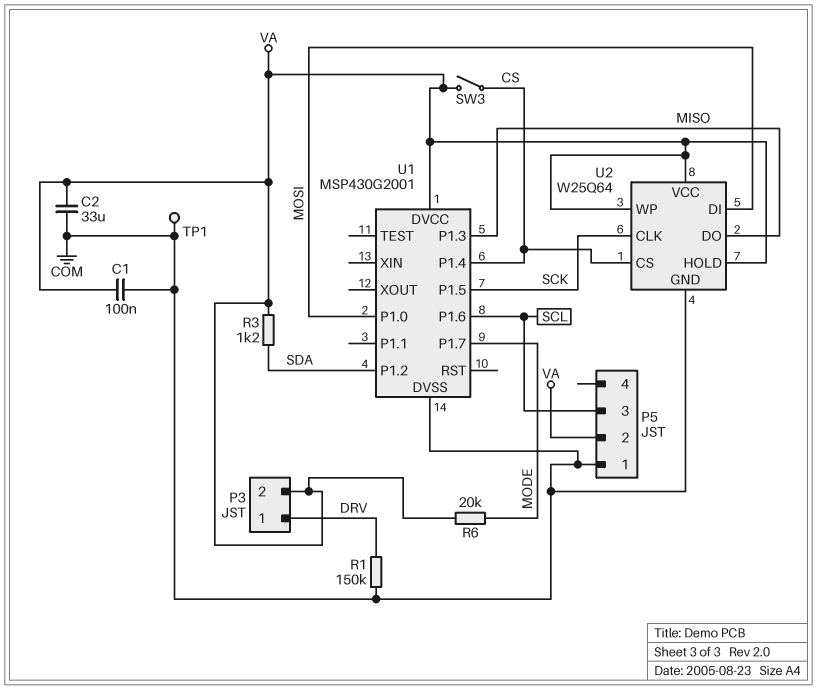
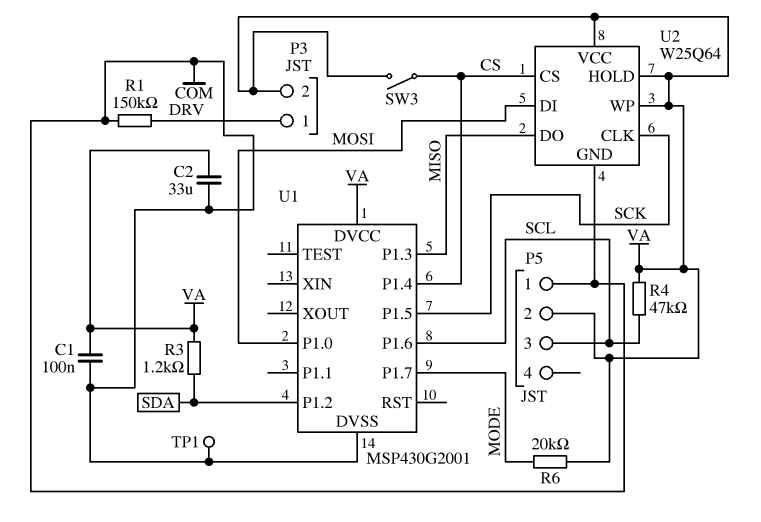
R4: none -> 47k (SCL, VA)

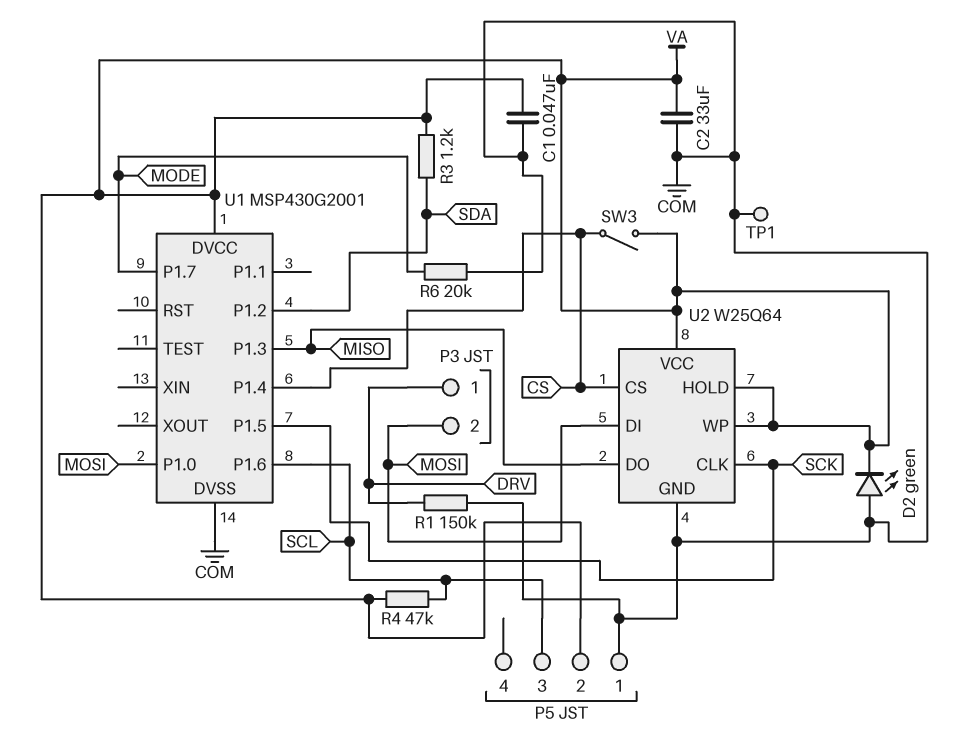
C1: 100nF (COM, VA) -> 47nF (COM, VA)
D2: none -> LED green (A COM, K VA)
P3 pin 2: VA -> MOSI
R6: 20k (MODE, VA) -> 20k (COM, MODE)

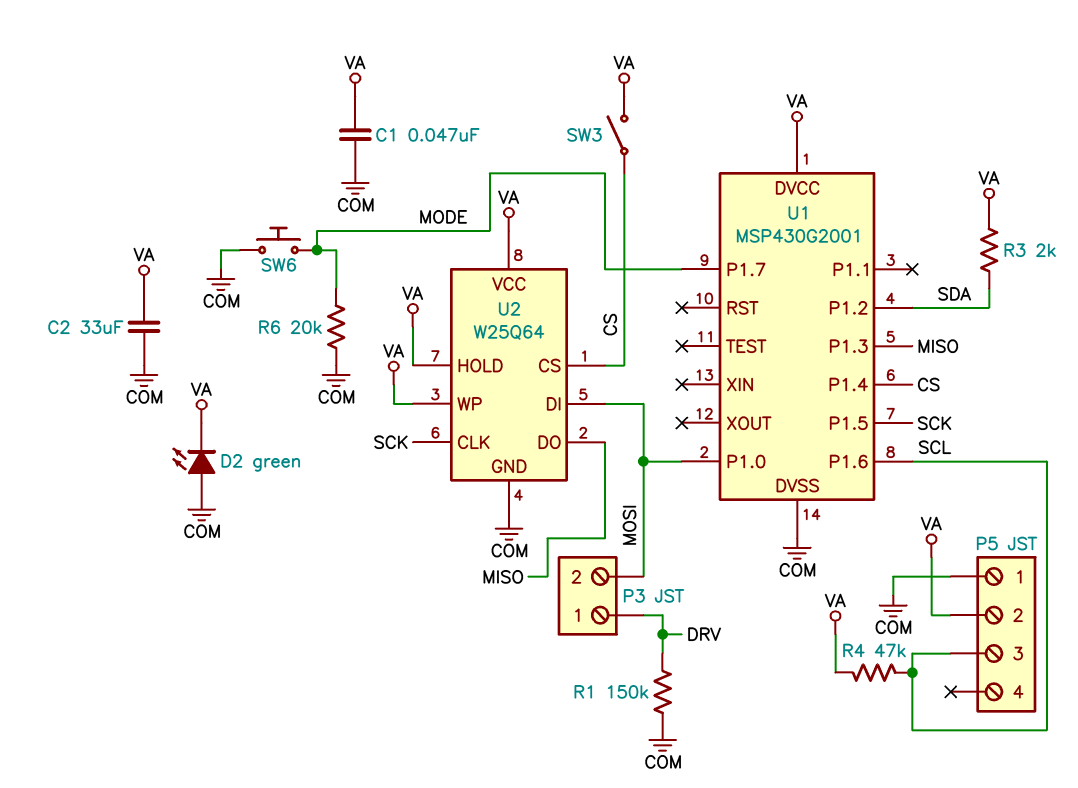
R3: 1.2k (SDA, VA) -> 2k (SDA, VA)
SW6: none -> button (COM, MODE)
TP1: test point (COM) -> none

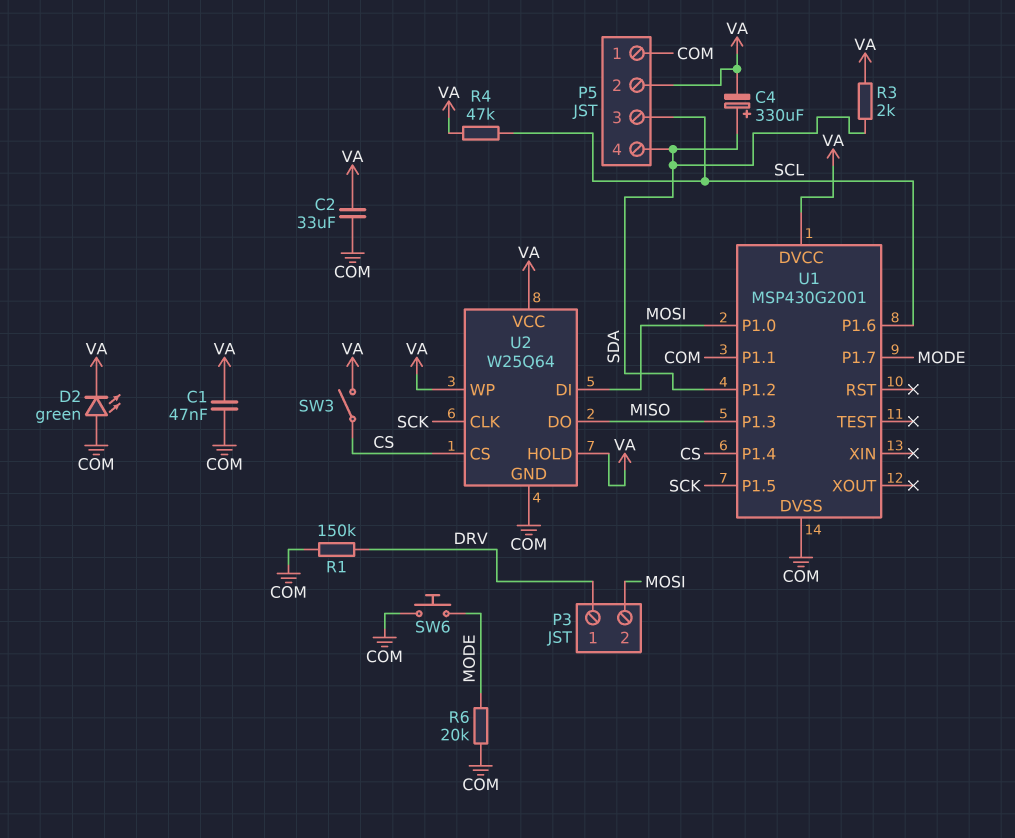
C4: none -> 330uF (plus SDA, minus VA)
P5 pin 4: none -> SDA
U1 pin P1.1: none -> COM

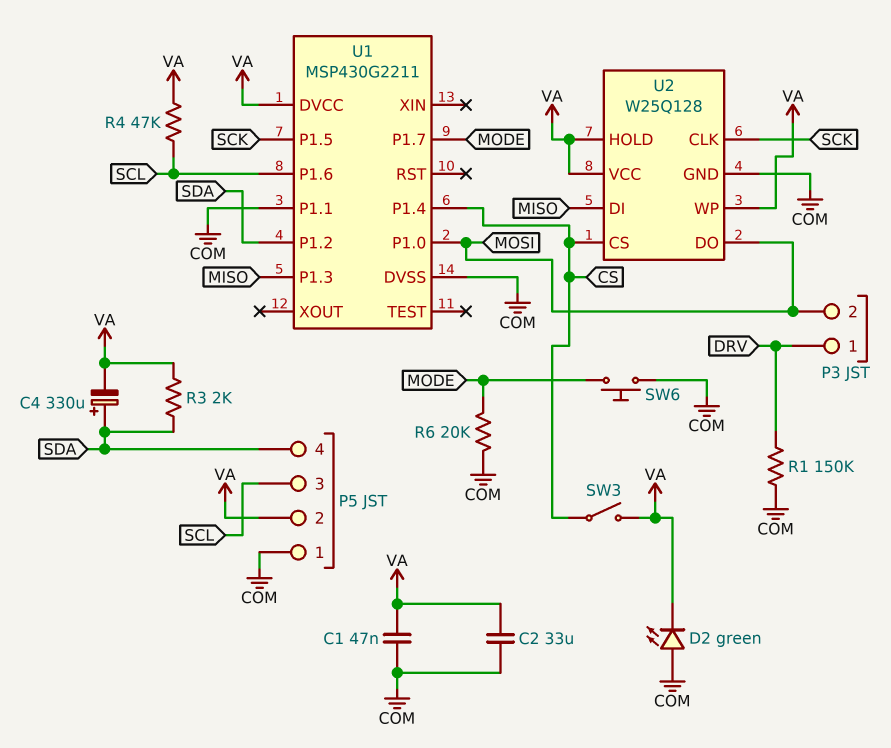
U1: MSP430G2001 -> MSP430G2211
U2: W25Q64 -> W25Q128
U2 pin DI: MOSI -> MISO
U2 pin DO: MISO -> MOSI

